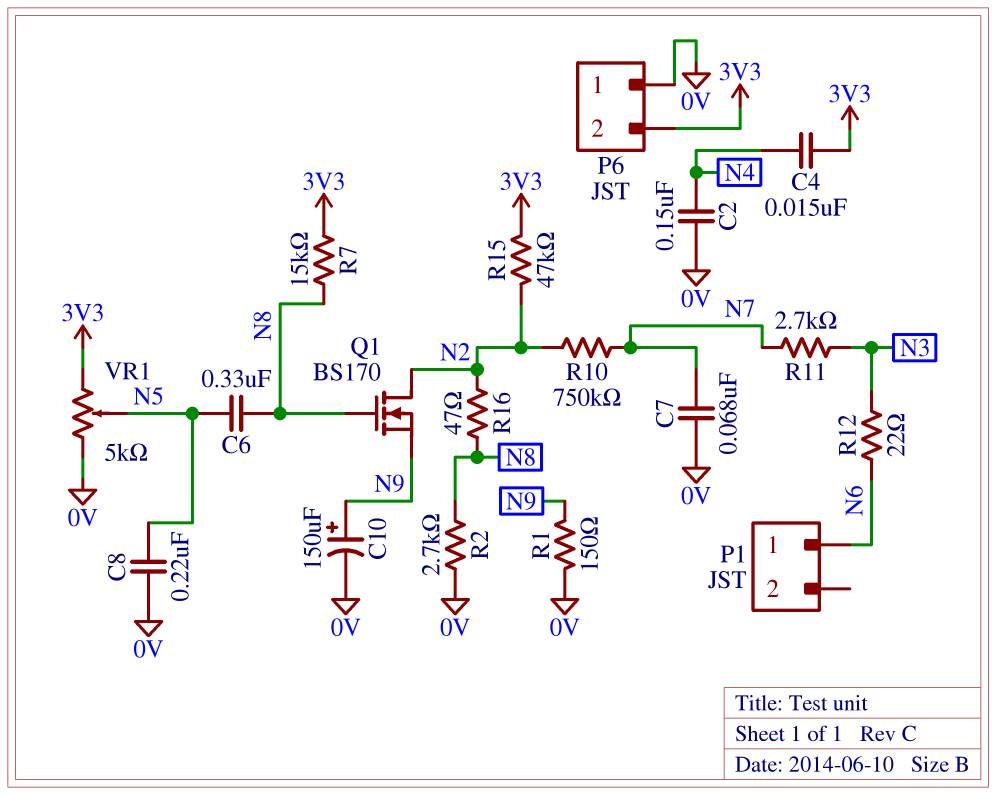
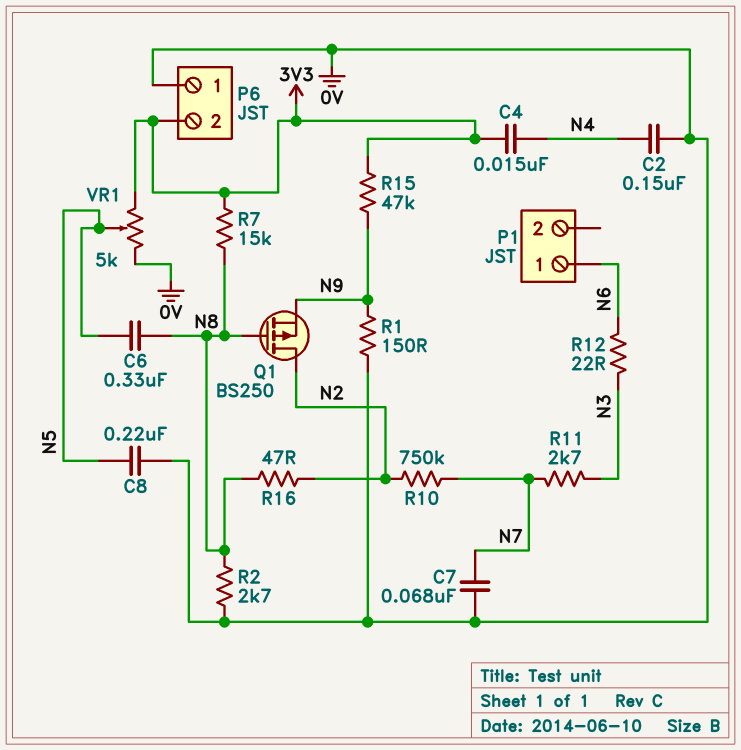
C10: 150uF (plus N9, minus 0V) -> none
Q1: NMOS BS170 (G N8, D N2, S N9) -> PMOS BS250 (G N8, D N2, S N9)
R15: 47k (3V3, N2) -> 47k (3V3, N9)

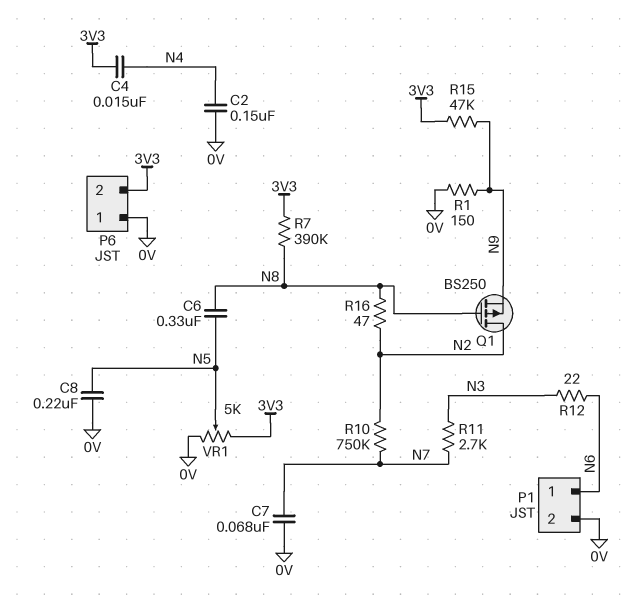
P1 pin 2: none -> 0V
R2: 2.7k (0V, N8) -> none
R7: 15k (3V3, N8) -> 390k (3V3, N8)

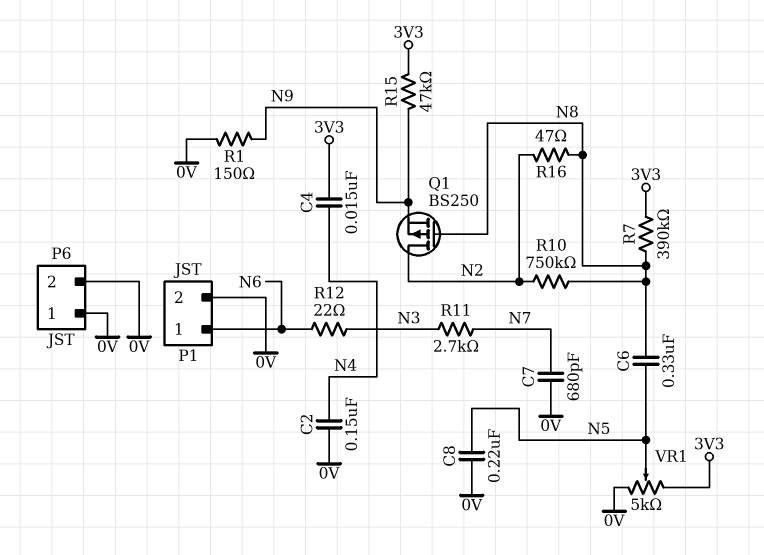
C7: 68nF (0V, N7) -> 680pF (0V, N7)
P6 pin 2: 3V3 -> 0V
R10: 750k (N2, N7) -> 750k (N2, N8)

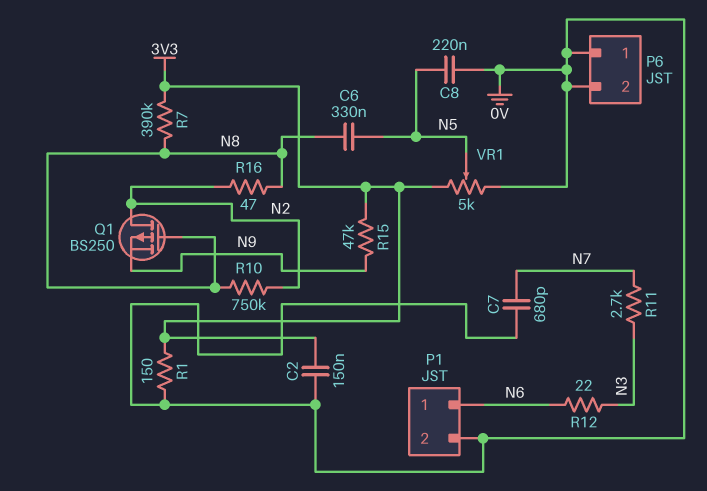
C2: 150nF (0V, N4) -> 150nF (0V, 3V3)
C4: 15nF (3V3, N4) -> none
R1: 150 (0V, N9) -> 150 (0V, 3V3)

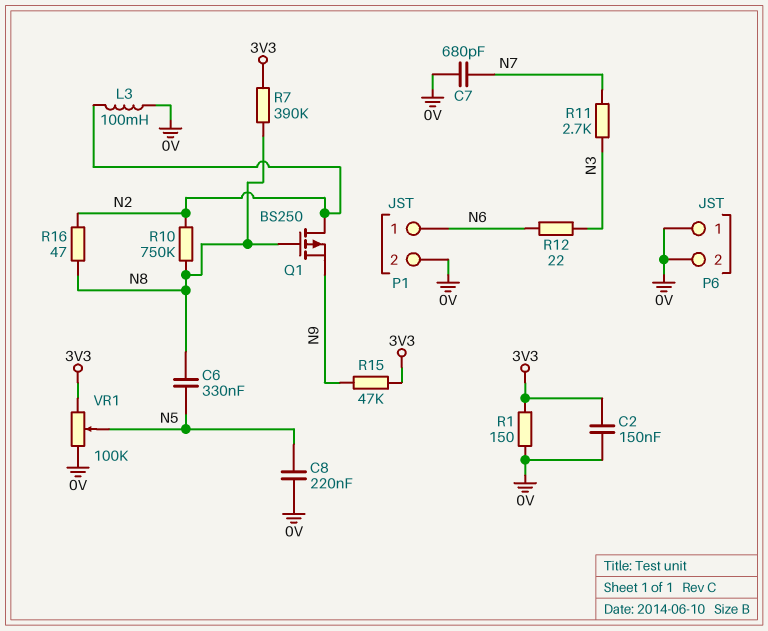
L3: none -> 100mH (0V, N2)
VR1: 5k (0V, 3V3, wiper N5) -> 100k (0V, 3V3, wiper N5)

